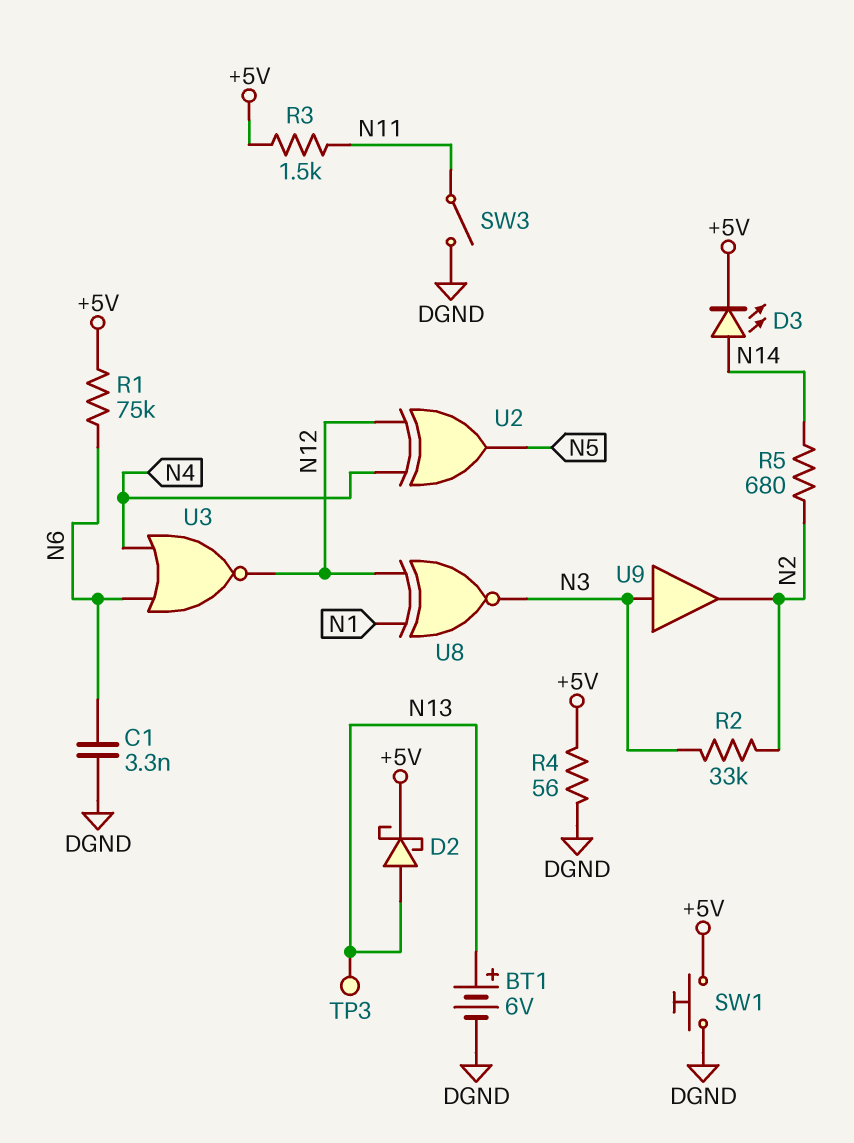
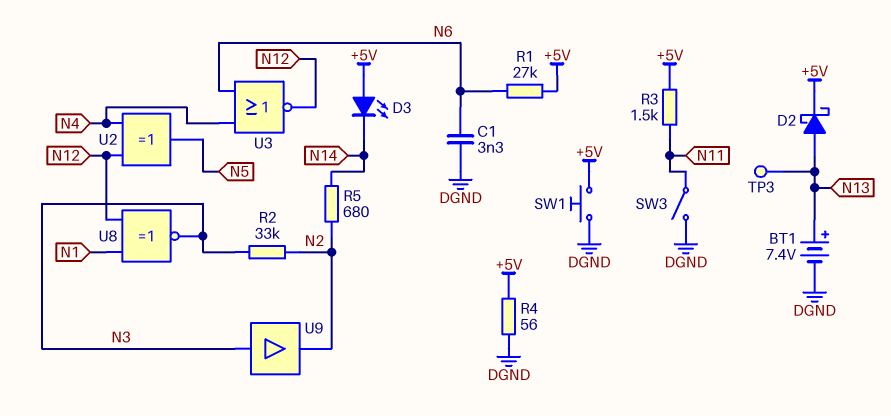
BT1: 6V (plus N13, minus DGND) -> 7.4V (plus N13, minus DGND)
D3: LED (A N14, K +5V) -> LED (A +5V, K N14)
R1: 75k (+5V, N6) -> 27k (+5V, N6)

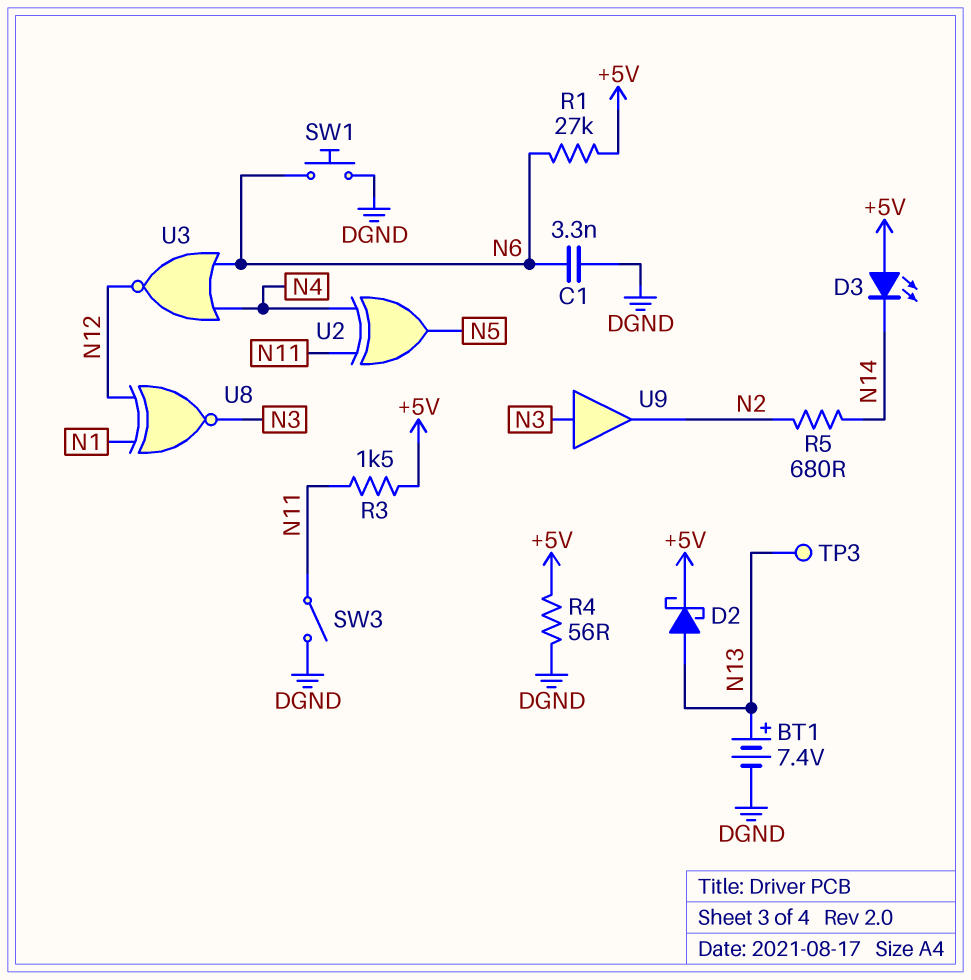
R2: 33k (N2, N3) -> none
SW1: button (+5V, DGND) -> button (DGND, N6)
U2: XOR (in N4, in N12, out N5) -> XOR (in N4, in N11, out N5)

